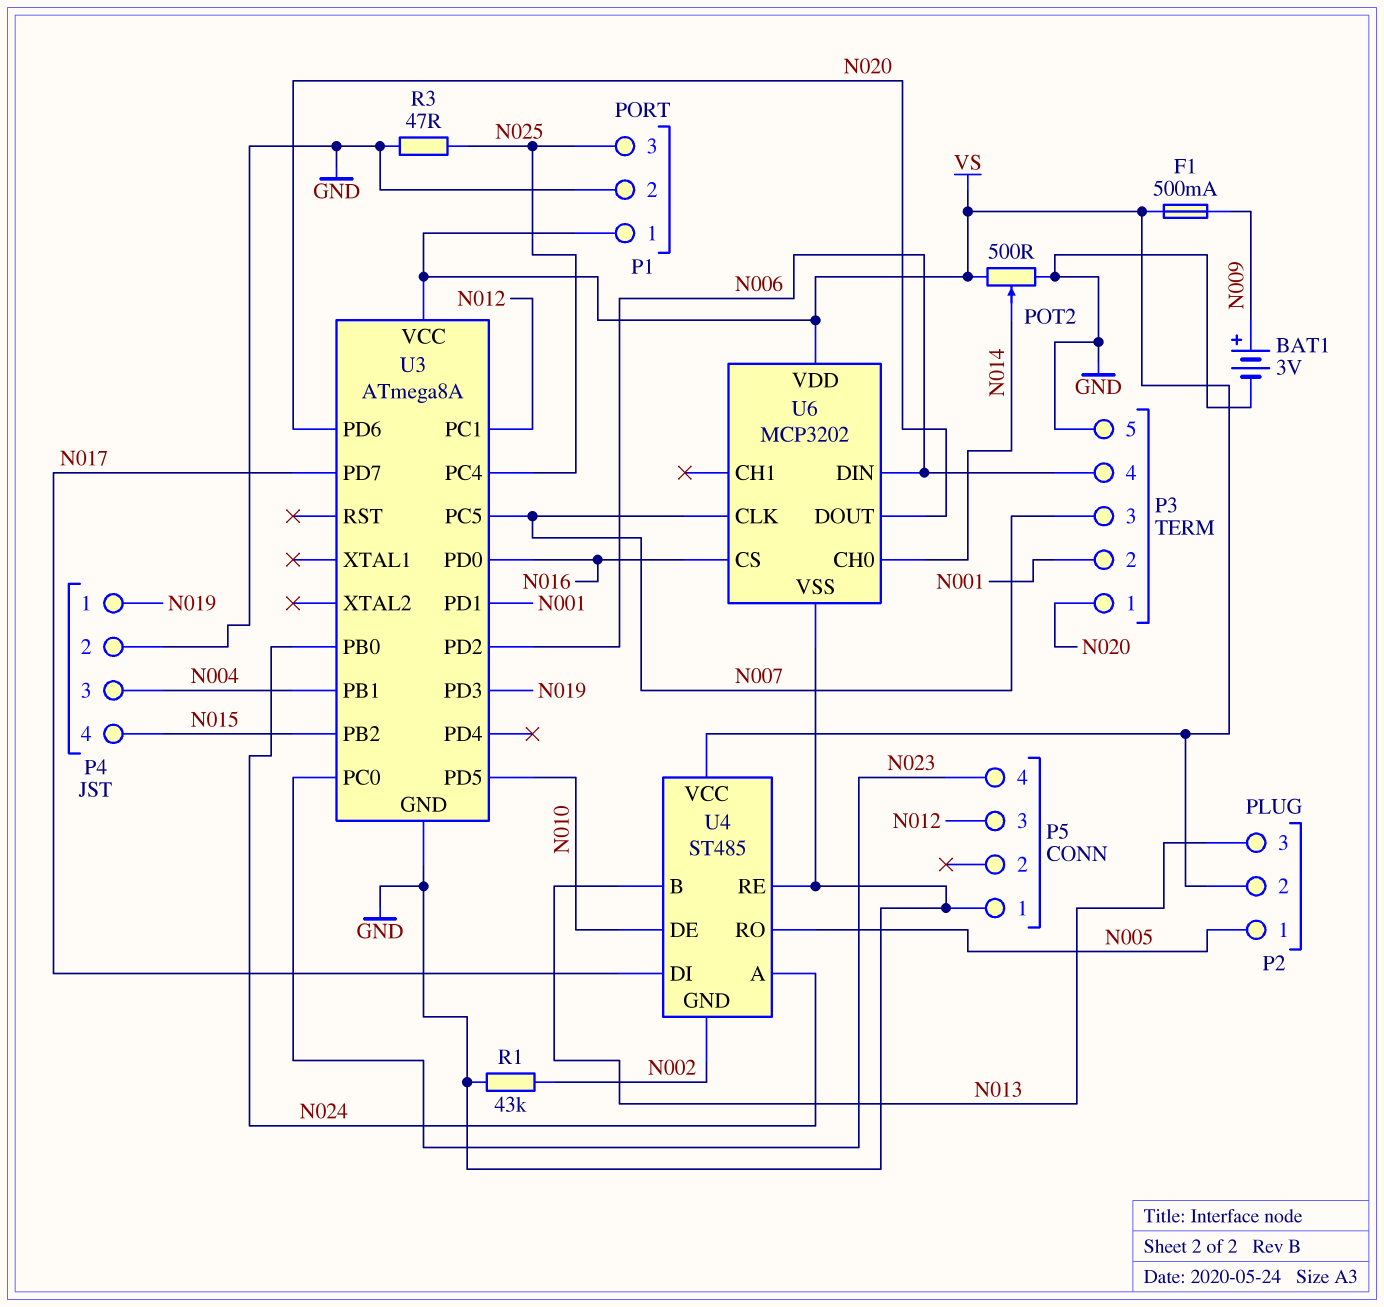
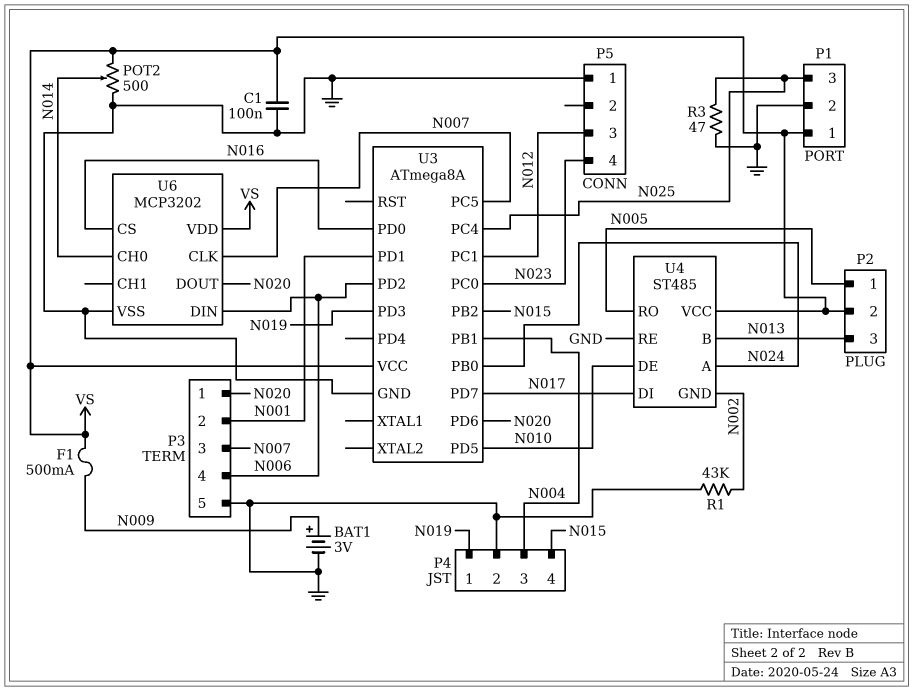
C1: none -> 100nF (GND, VS)

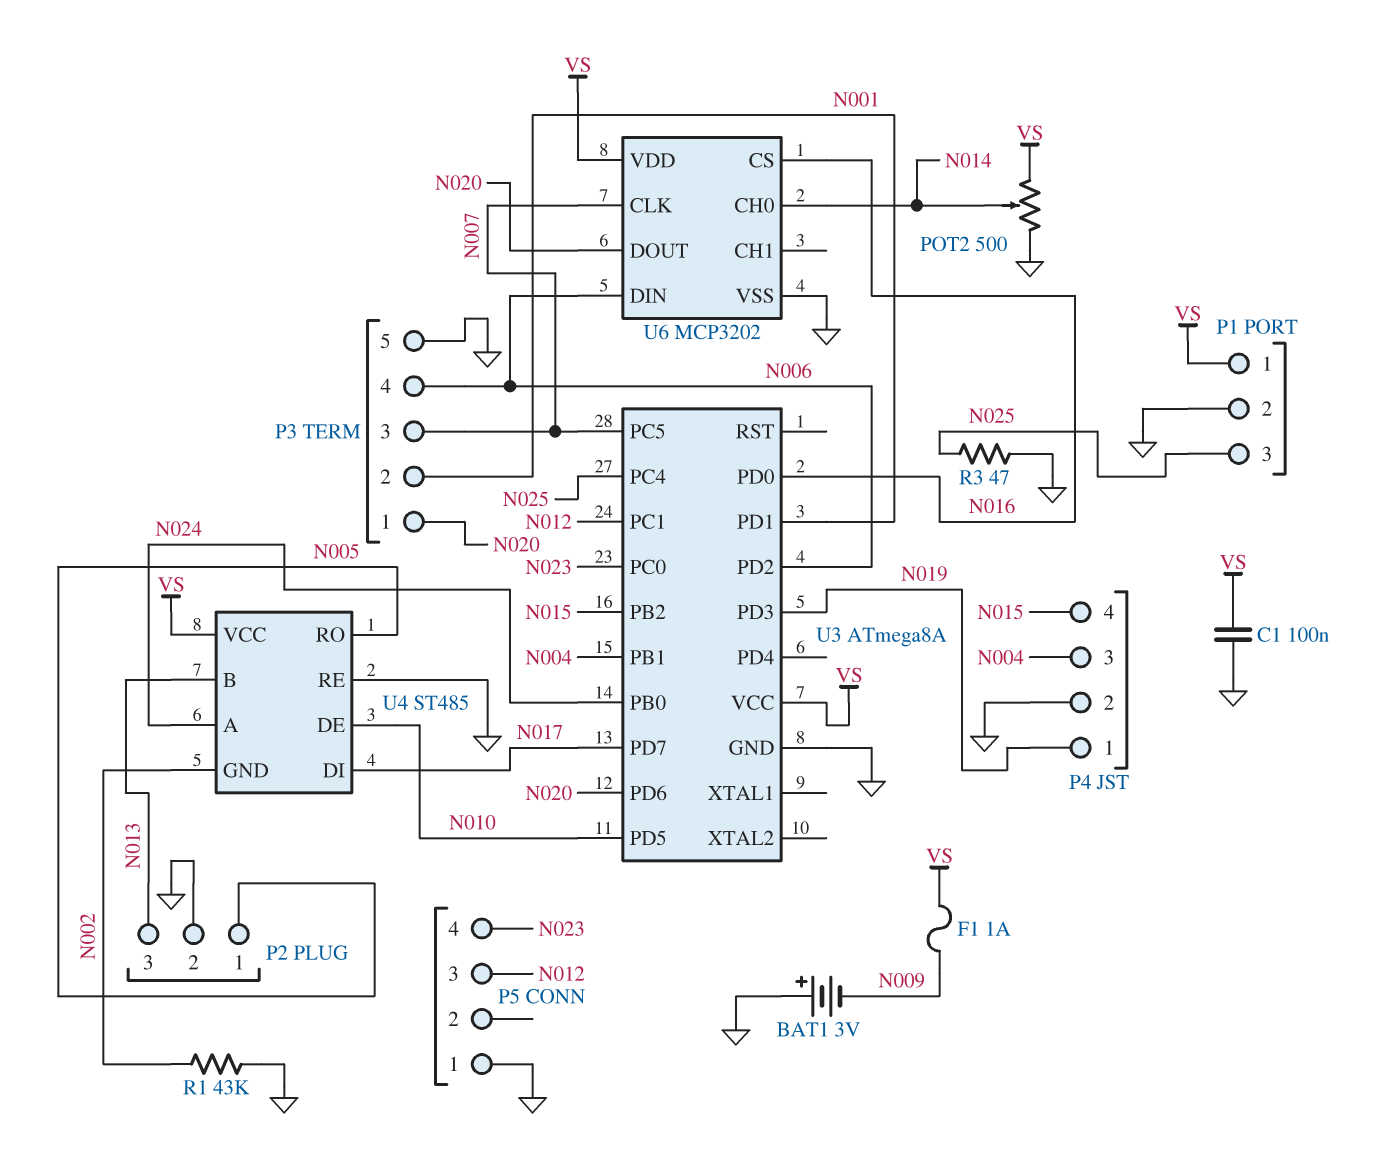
BAT1: 3V (plus N009, minus GND) -> 3V (plus GND, minus N009)
F1: 500mA (N009, VS) -> 1A (N009, VS)
P2 pin 2: VS -> GND

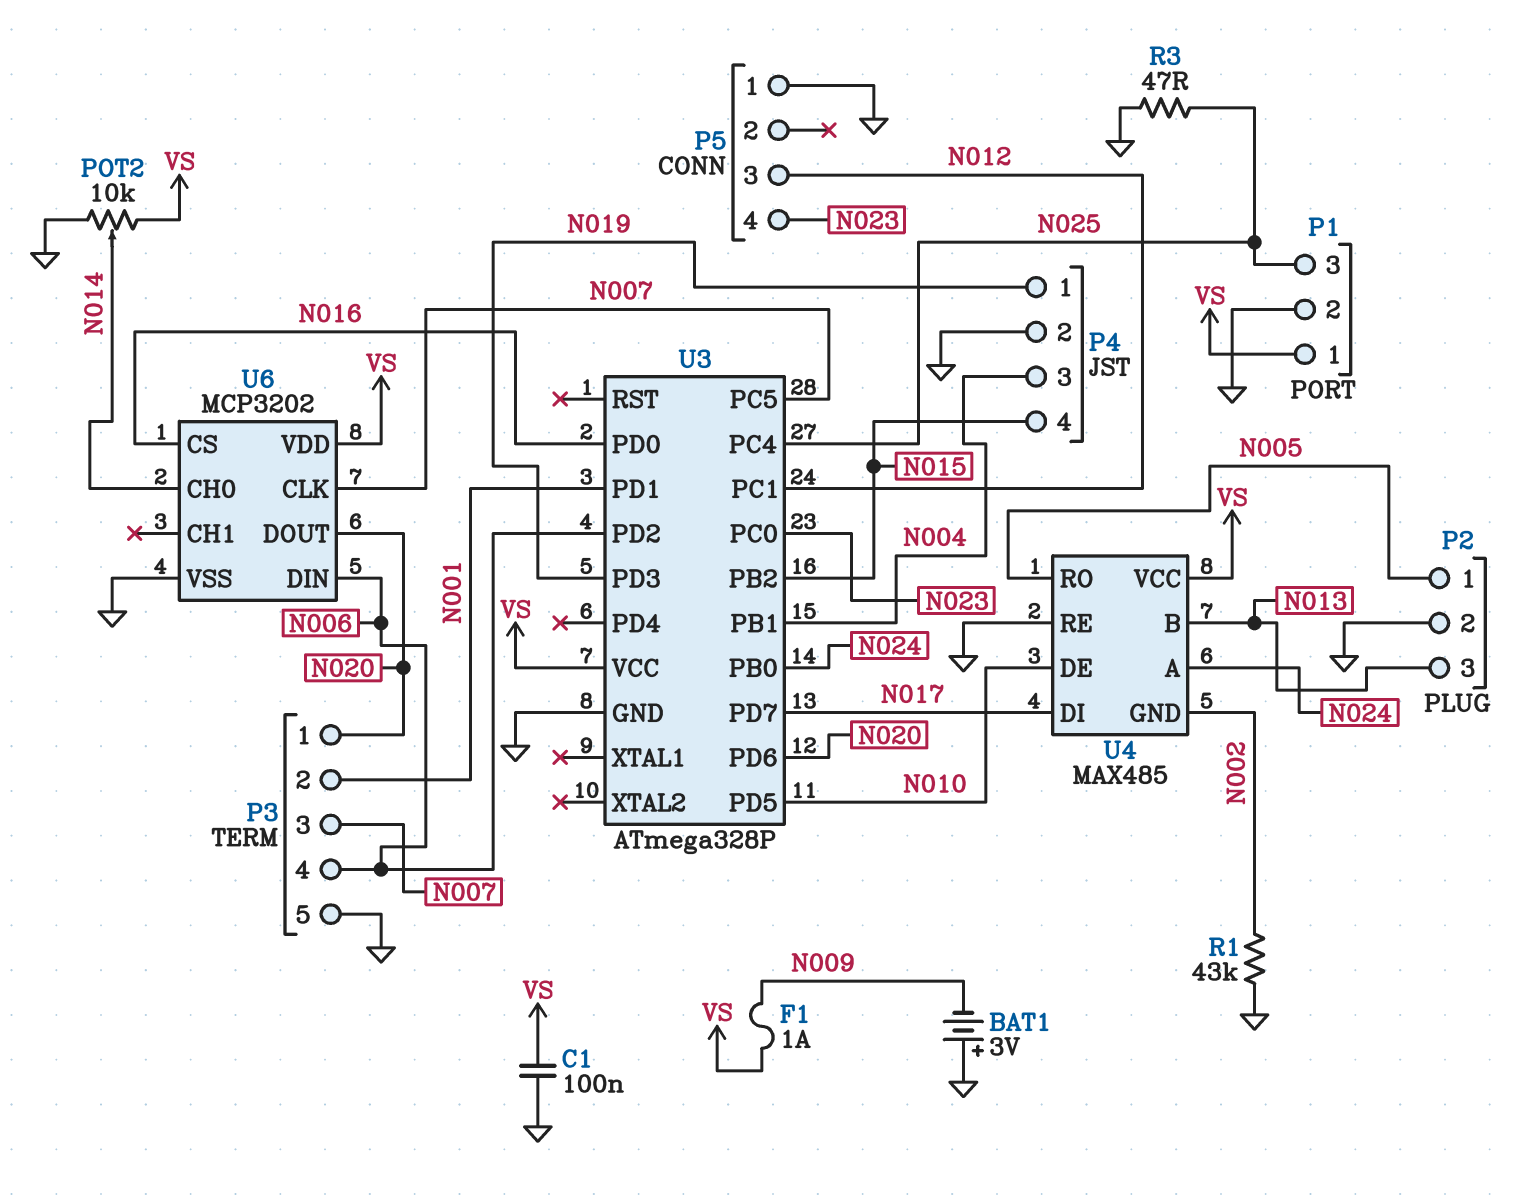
POT2: 500 (GND, VS, wiper N014) -> 10k (GND, VS, wiper N014)
U3: ATmega8A -> ATmega328P
U4: ST485 -> MAX485

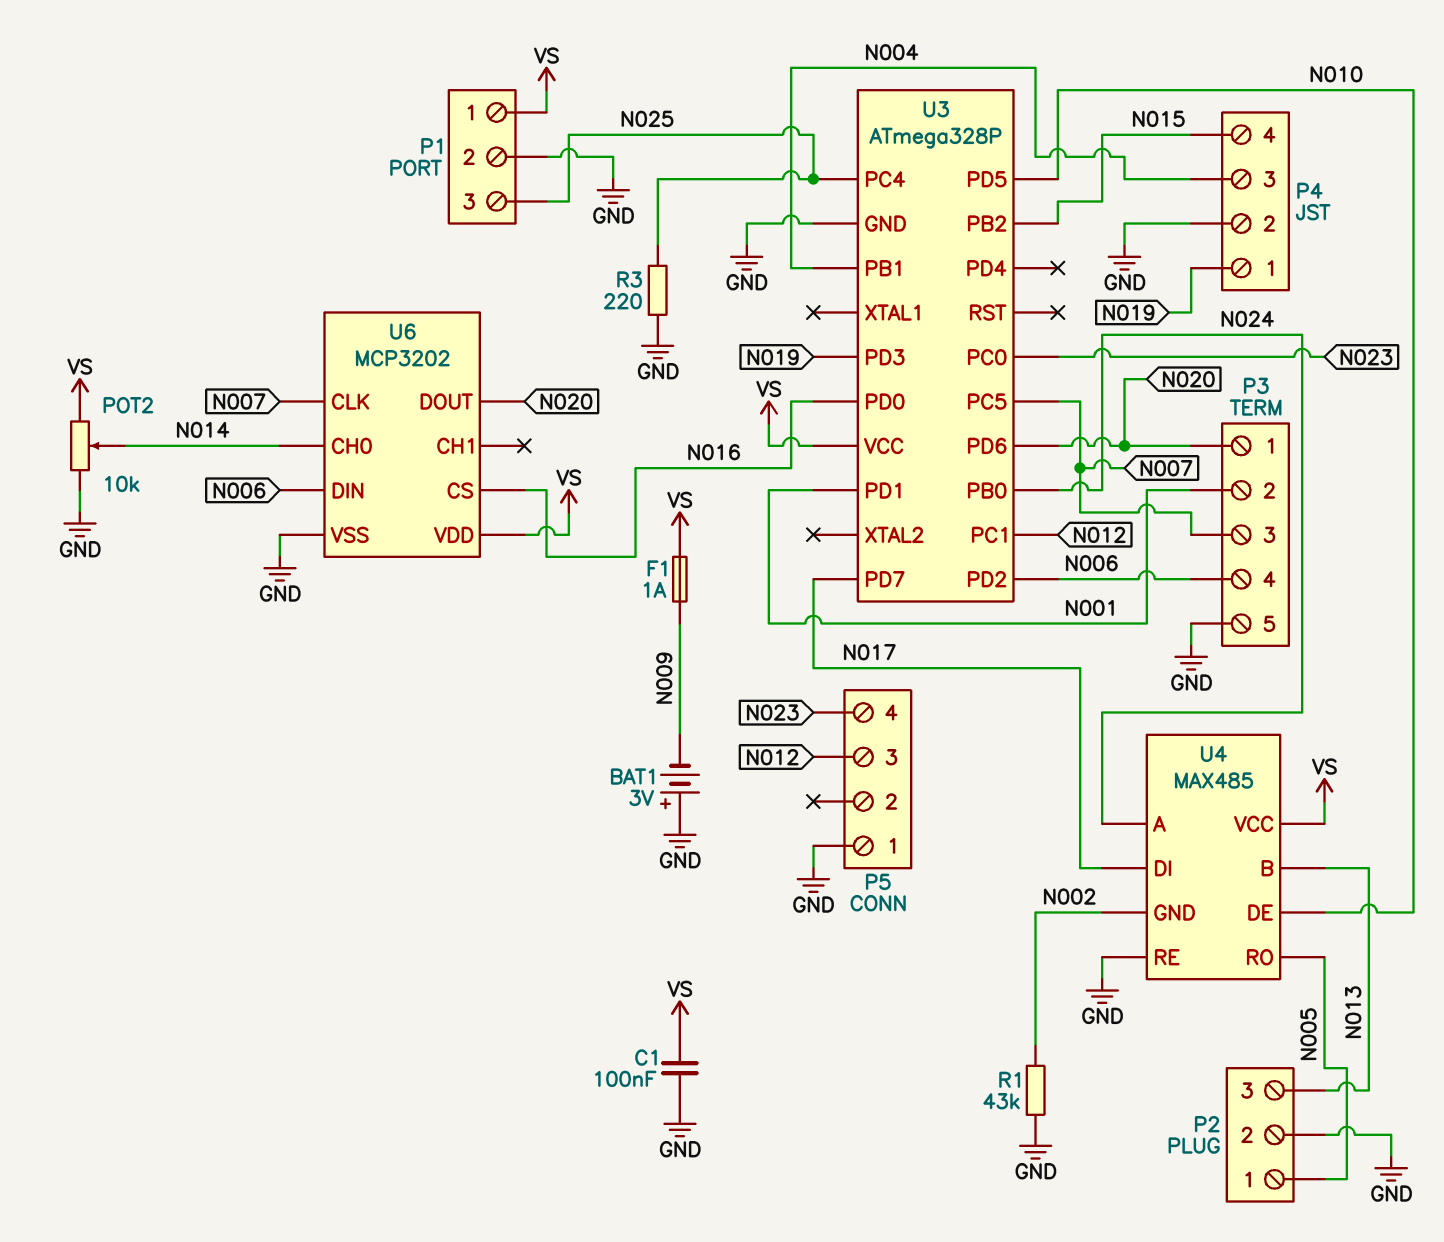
R3: 47 (GND, N025) -> 220 (GND, N025)

